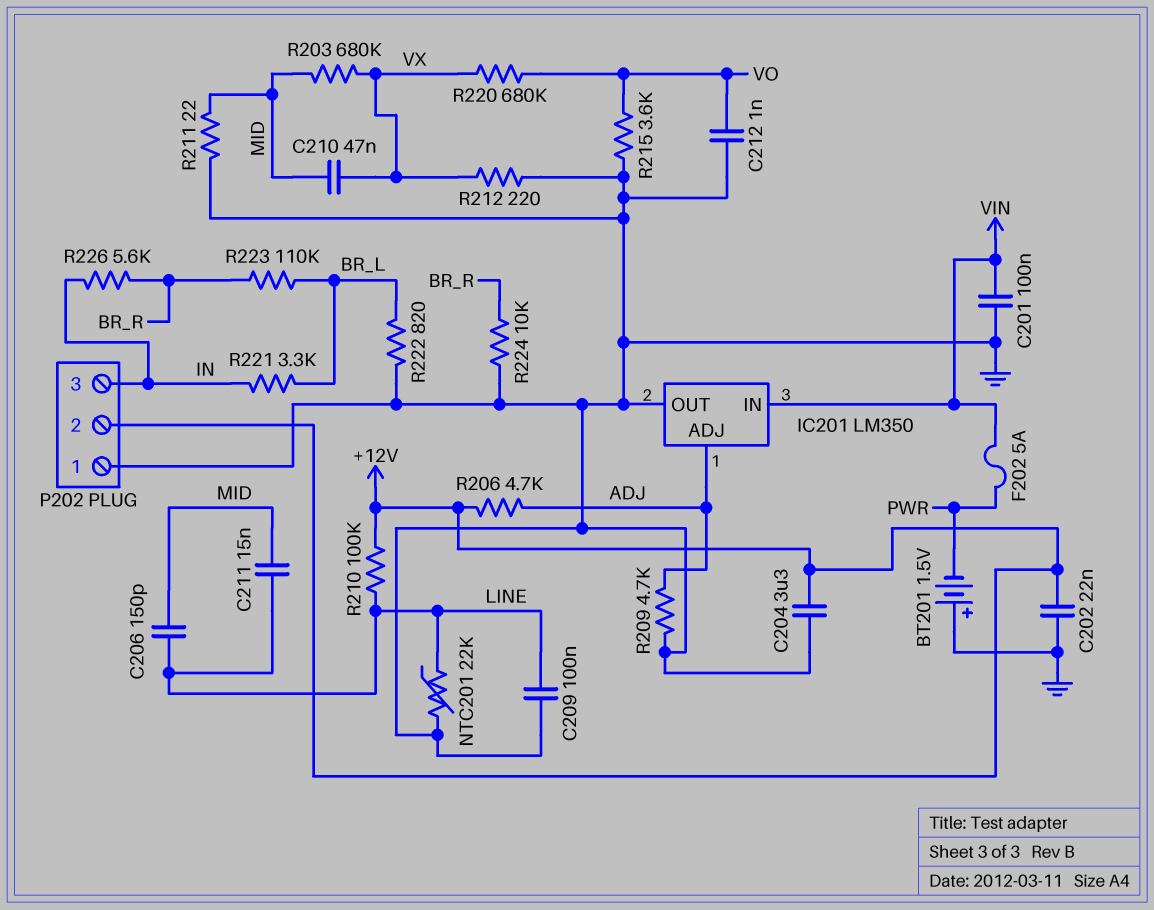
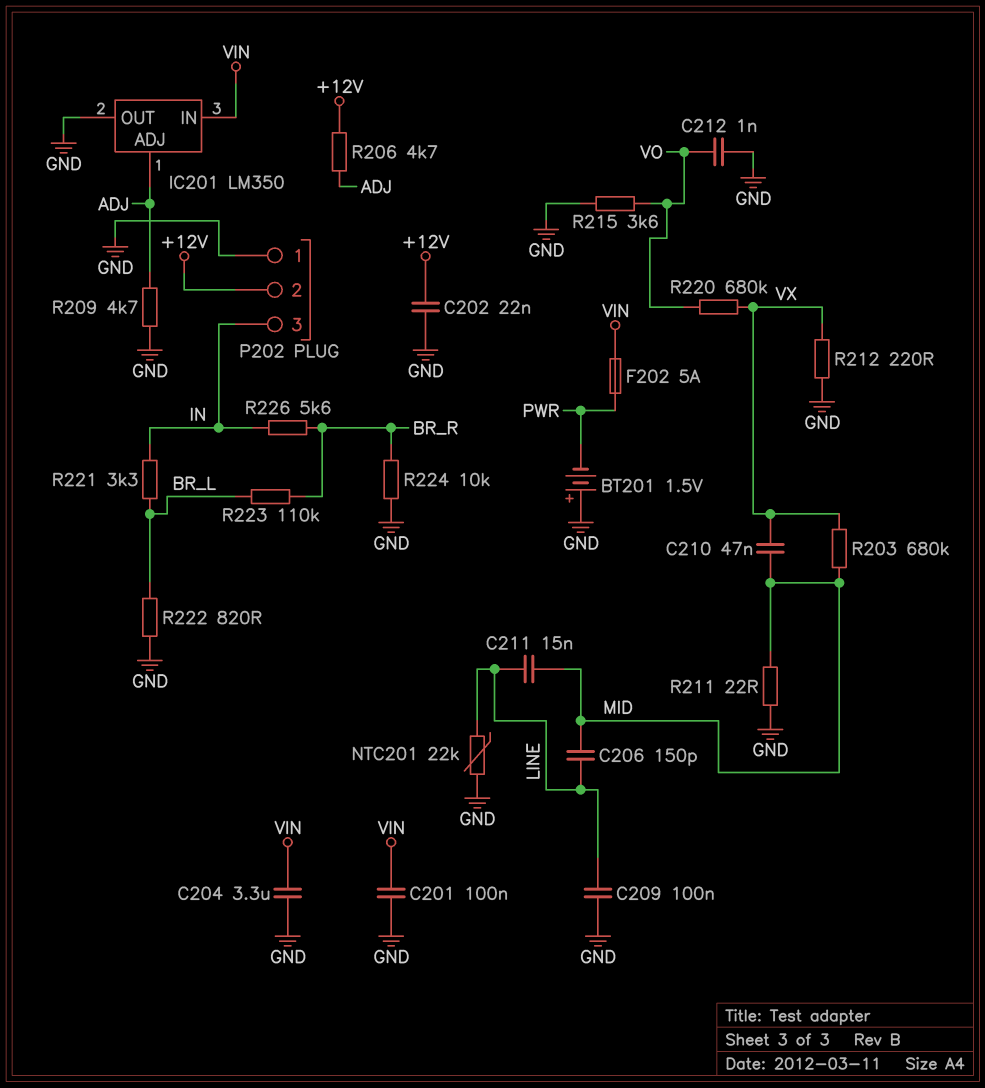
C204: 3.3uF (+12V, GND) -> 3.3uF (GND, VIN)
R210: 100k (+12V, LINE) -> none

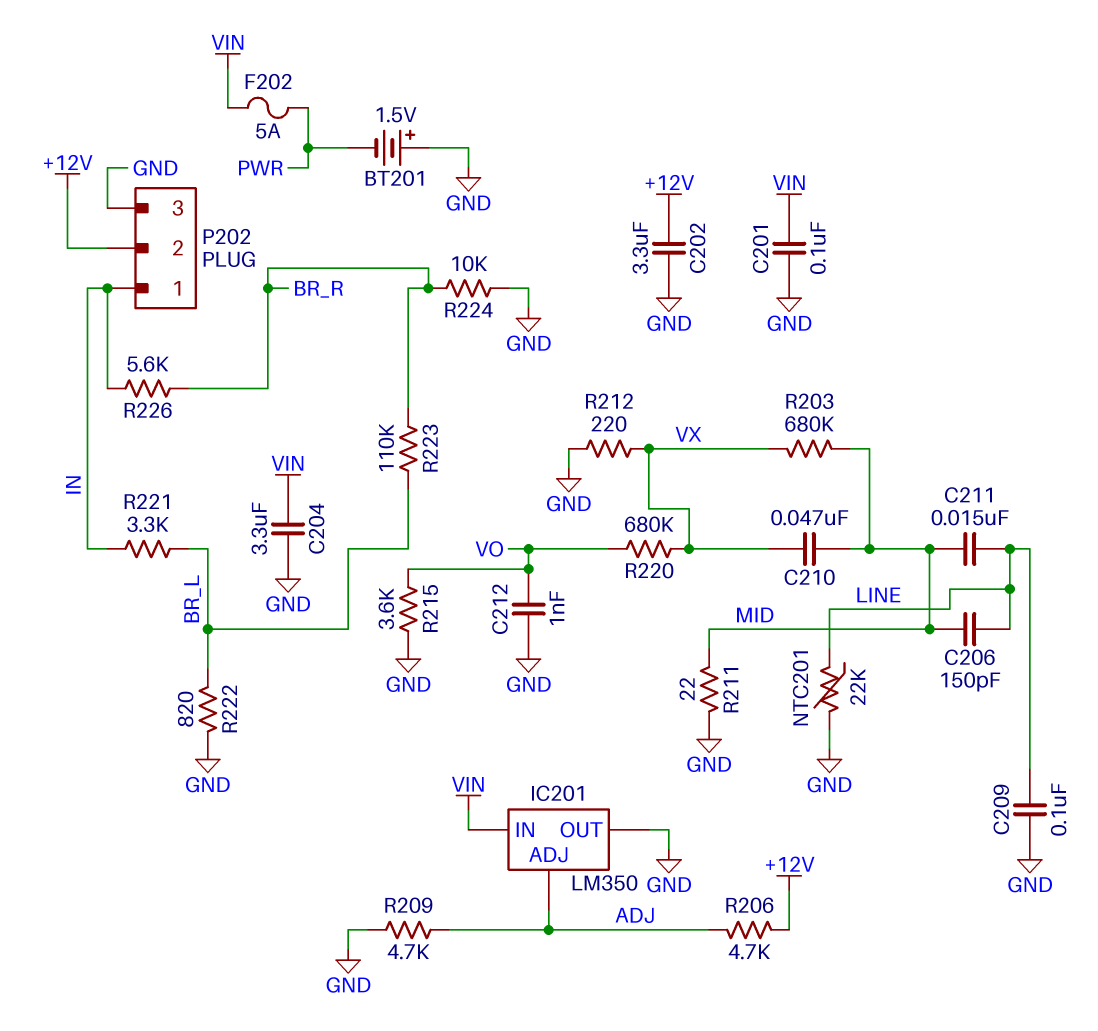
C202: 22nF (+12V, GND) -> 3.3uF (+12V, GND)
P202 pin 1: GND -> IN
P202 pin 3: IN -> GND

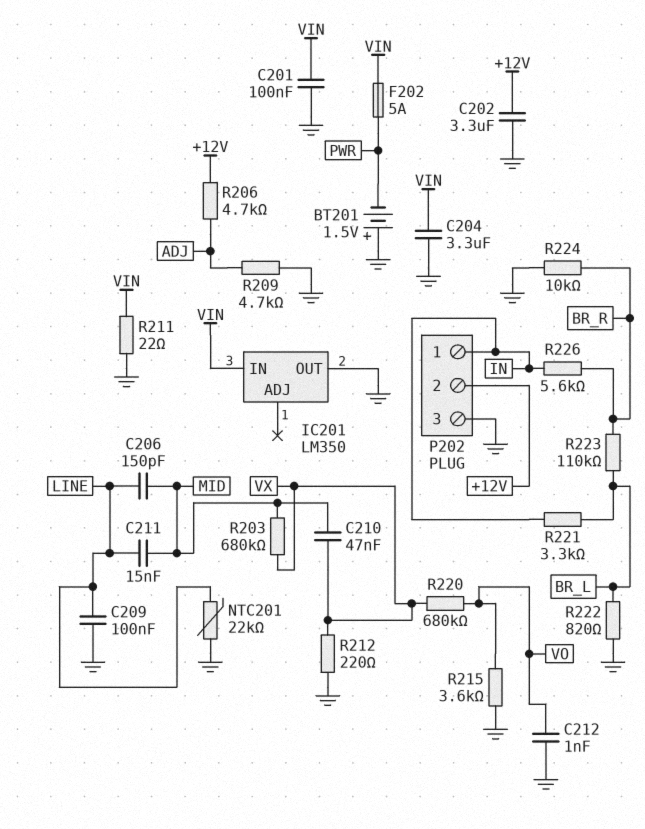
IC201 pin ADJ: ADJ -> none
R211: 22 (GND, MID) -> 22 (GND, VIN)

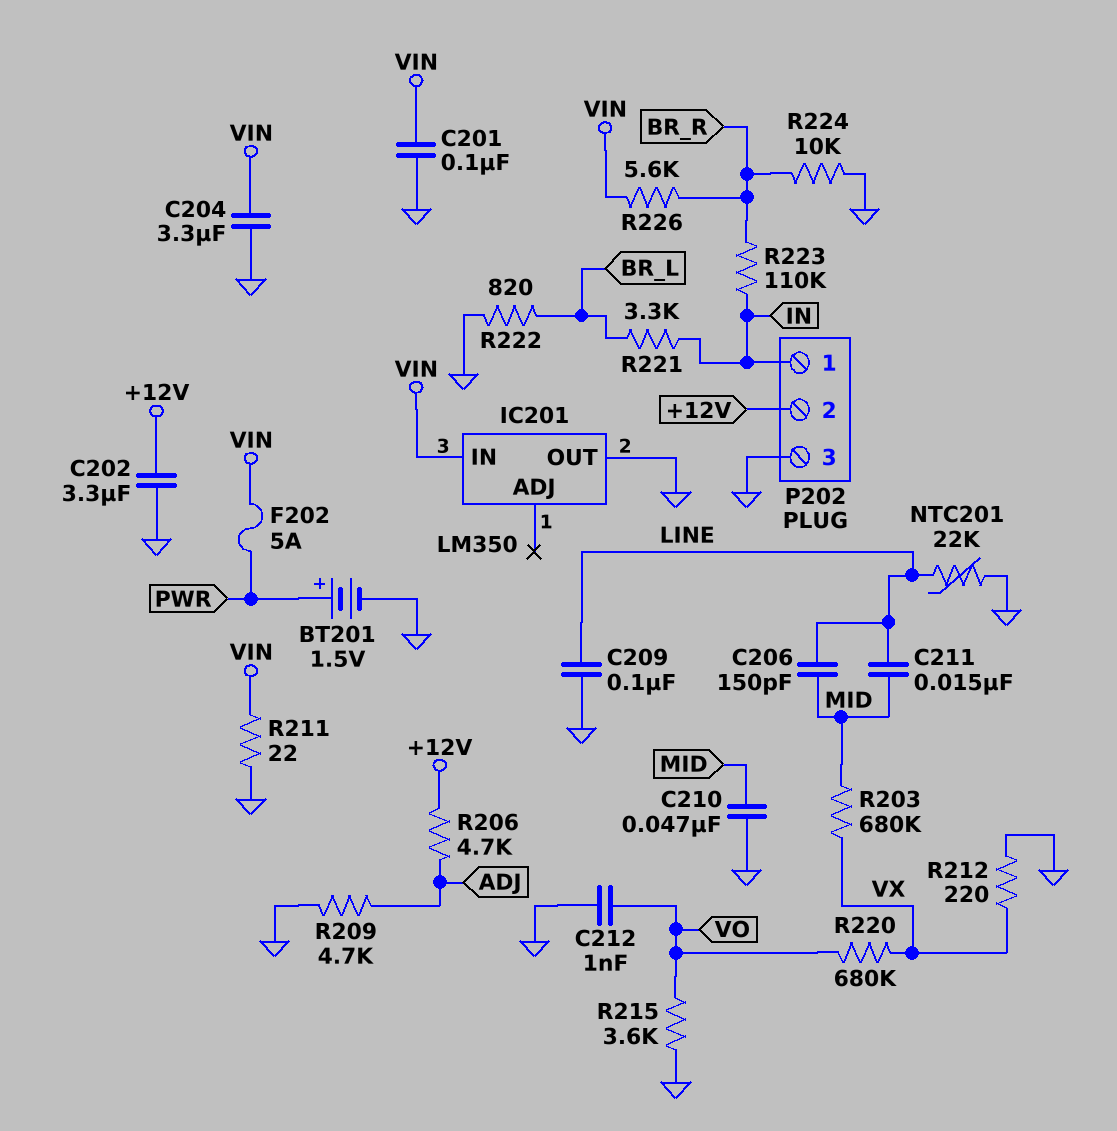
BT201: 1.5V (plus GND, minus PWR) -> 1.5V (plus PWR, minus GND)
C210: 47nF (MID, VX) -> 47nF (GND, MID)
R223: 110k (BR_L, BR_R) -> 110k (BR_R, IN)
R226: 5.6k (BR_R, IN) -> 5.6k (BR_R, VIN)

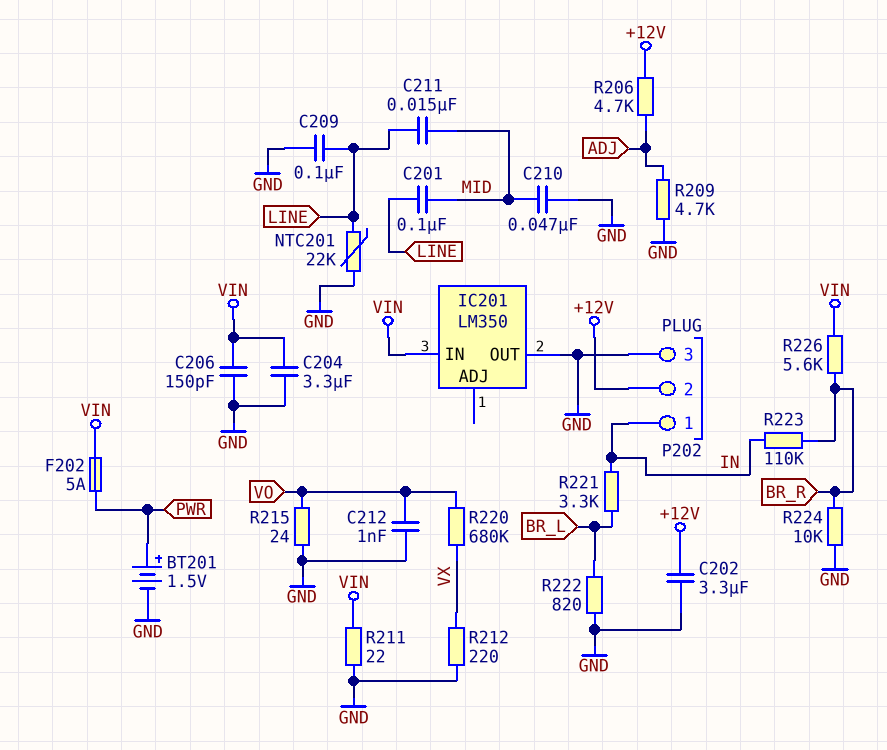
C201: 100nF (GND, VIN) -> 100nF (LINE, MID)
C206: 150pF (LINE, MID) -> 150pF (GND, VIN)
R203: 680k (MID, VX) -> none
R215: 3.6k (GND, VO) -> 24 (GND, VO)

